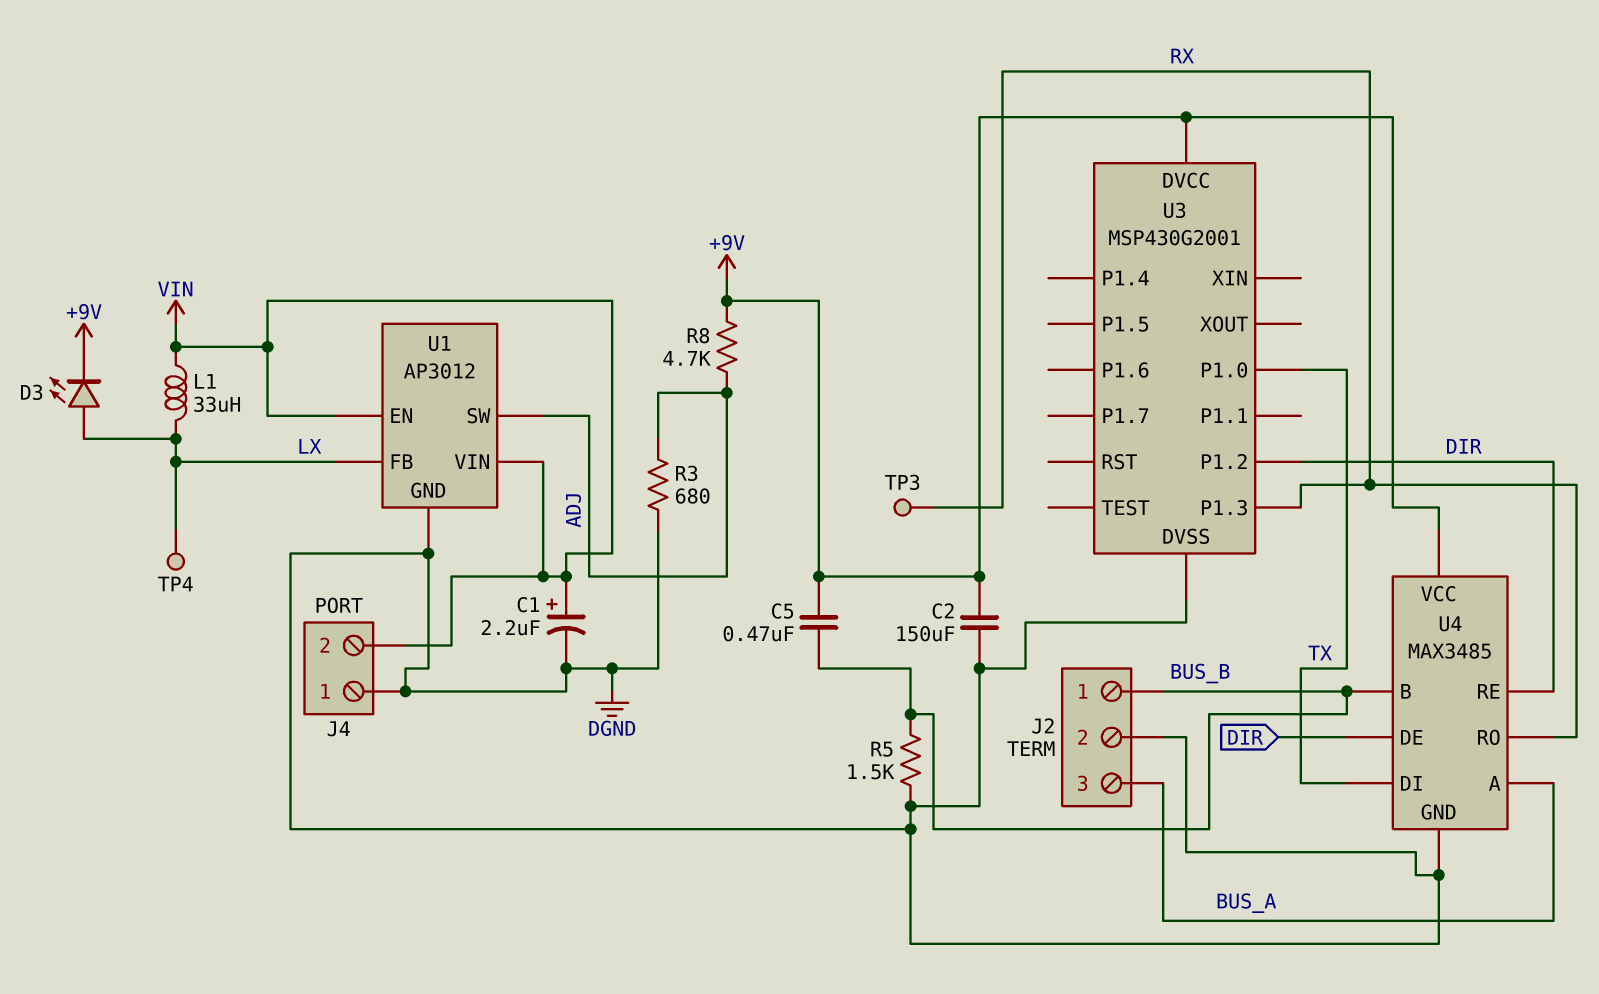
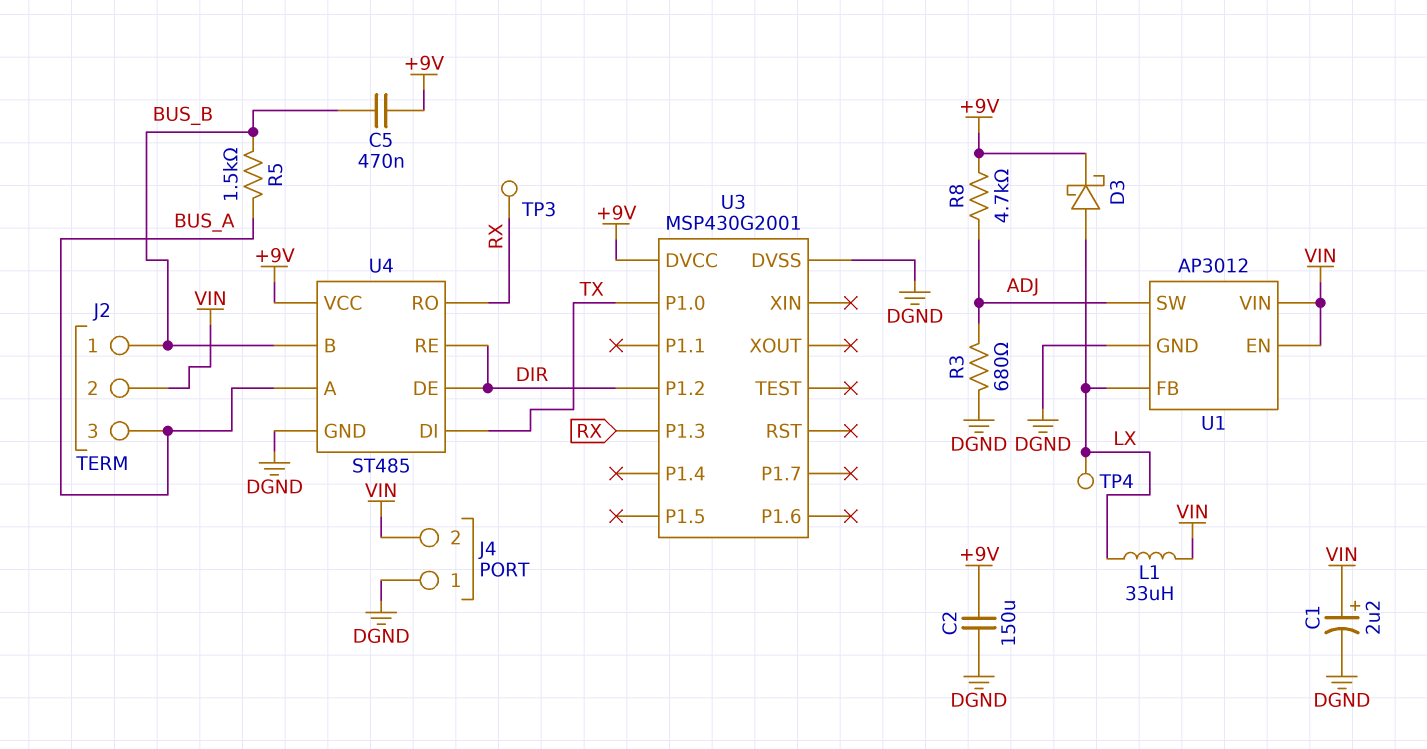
D3: LED (A LX, K +9V) -> schottky (A LX, K +9V)
J2 pin 2: DGND -> VIN
R5: 1.5k (BUS_B, DGND) -> 1.5k (BUS_A, BUS_B)
U4: MAX3485 -> ST485

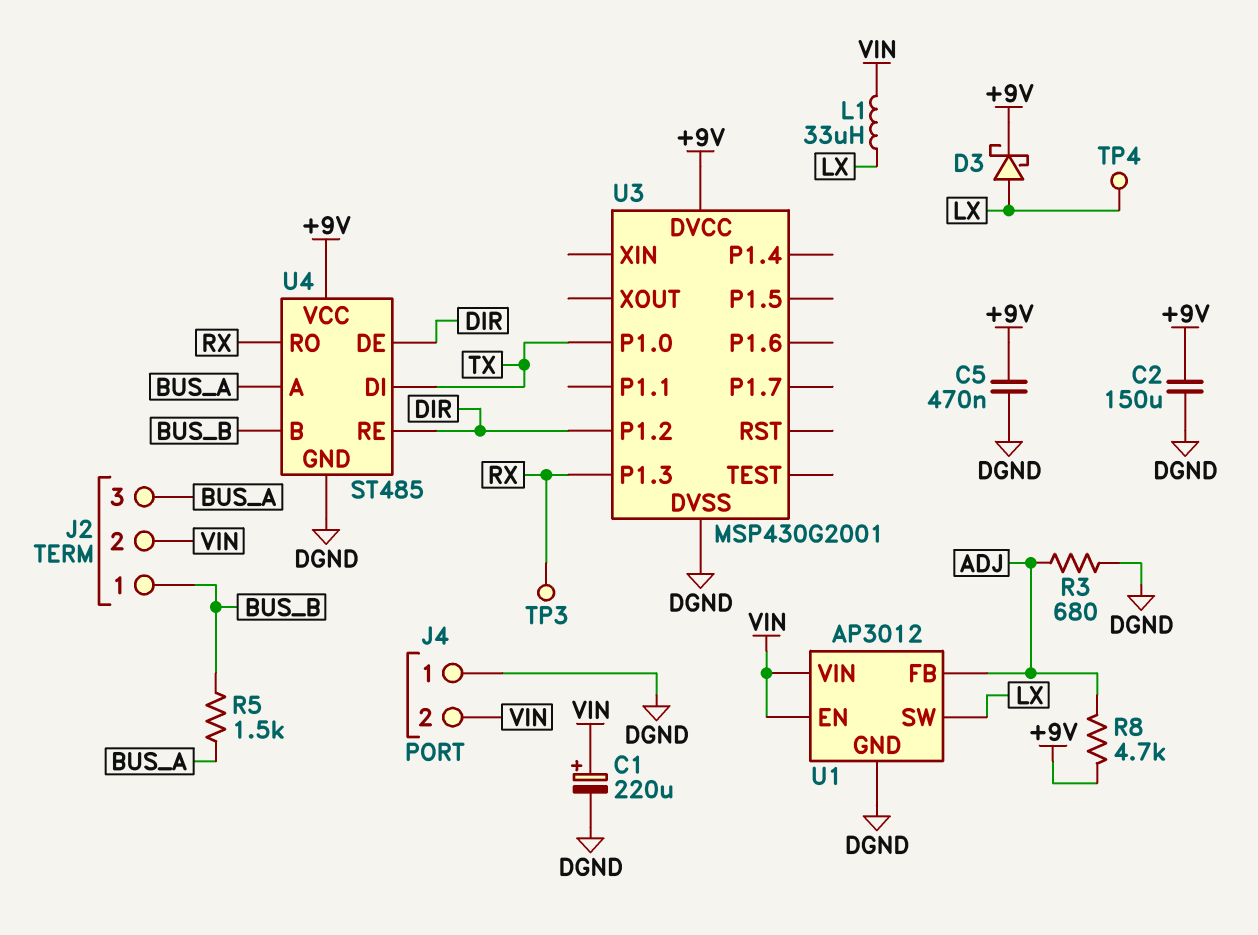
C1: 2.2uF (plus VIN, minus DGND) -> 220uF (plus VIN, minus DGND)
C5: 470nF (+9V, BUS_B) -> 470nF (+9V, DGND)
U1 pin FB: LX -> ADJ
U1 pin SW: ADJ -> LX

